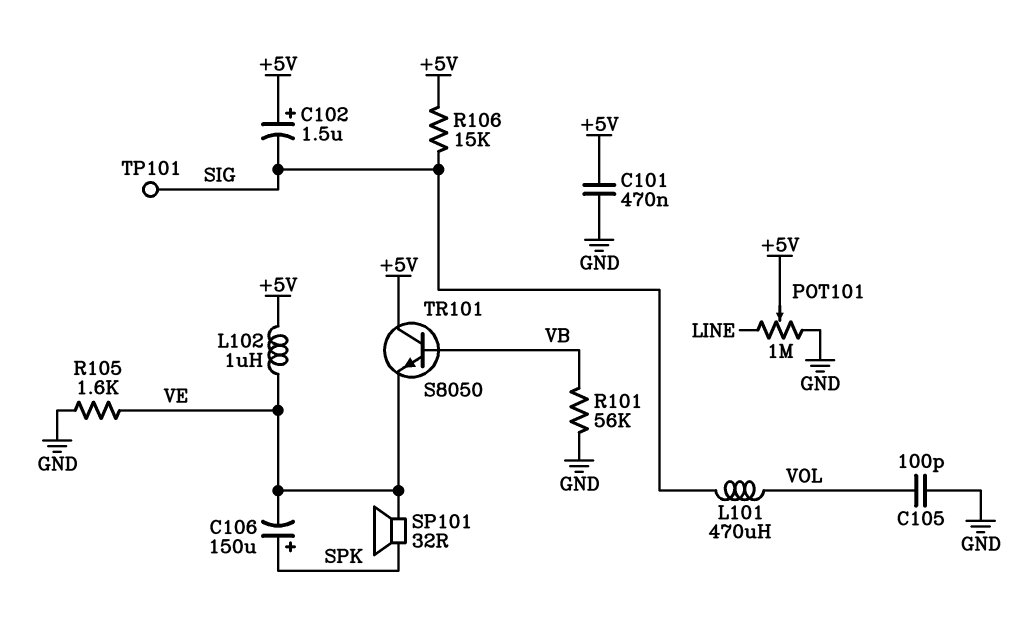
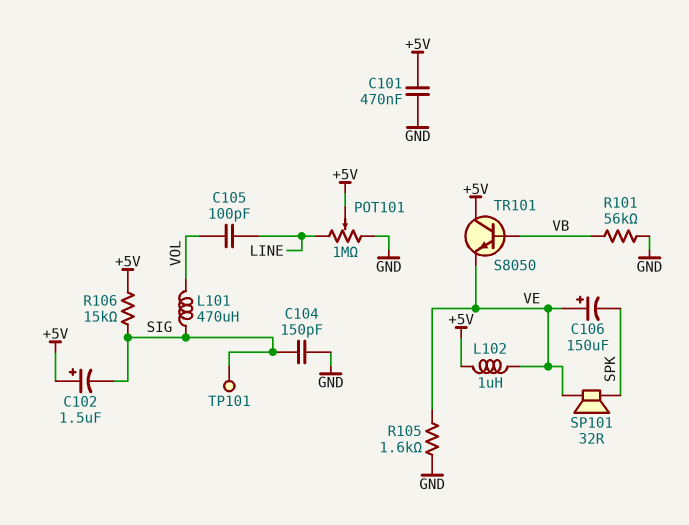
C104: none -> 150pF (GND, SIG)
C105: 100pF (GND, VOL) -> 100pF (LINE, VOL)
C106: 150uF (plus SPK, minus VE) -> 150uF (plus VE, minus SPK)

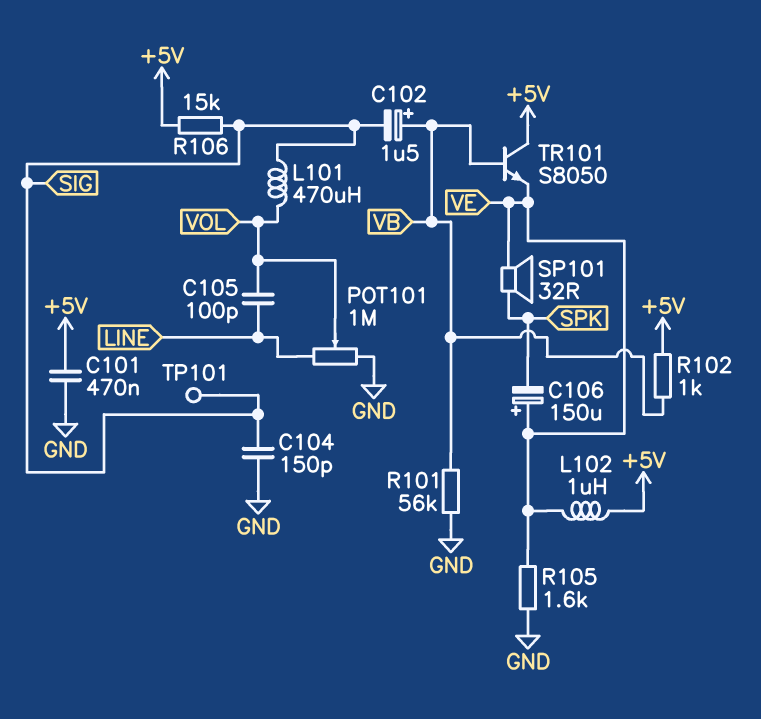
C102: 1.5uF (plus +5V, minus SIG) -> 1.5uF (plus VB, minus SIG)
POT101: 1M (GND, LINE, wiper +5V) -> 1M (GND, LINE, wiper VOL)
R102: none -> 1k (+5V, VB)

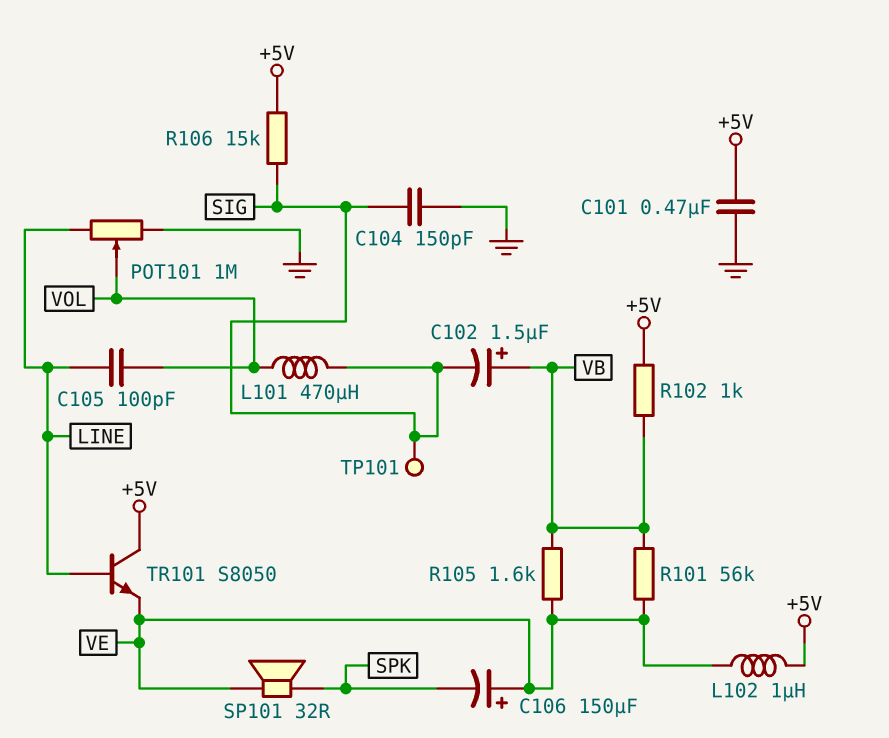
R101: 56k (GND, VB) -> 56k (VB, VE)
R105: 1.6k (GND, VE) -> 1.6k (VB, VE)
TR101: NPN S8050 (B VB, C +5V, E VE) -> NPN S8050 (B LINE, C +5V, E VE)

